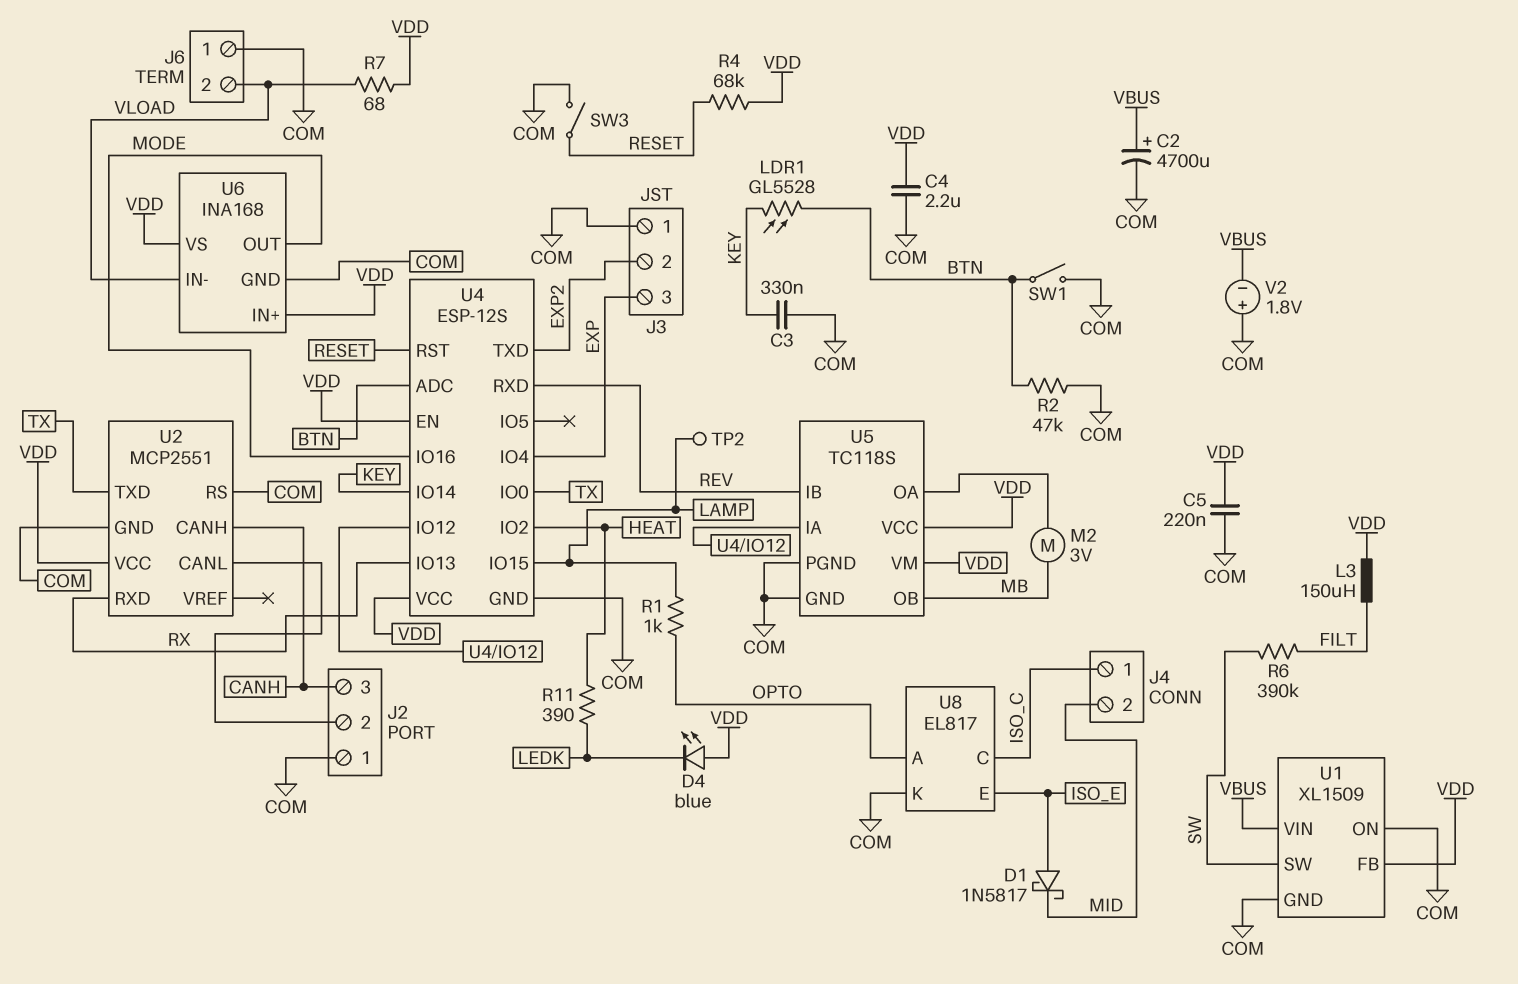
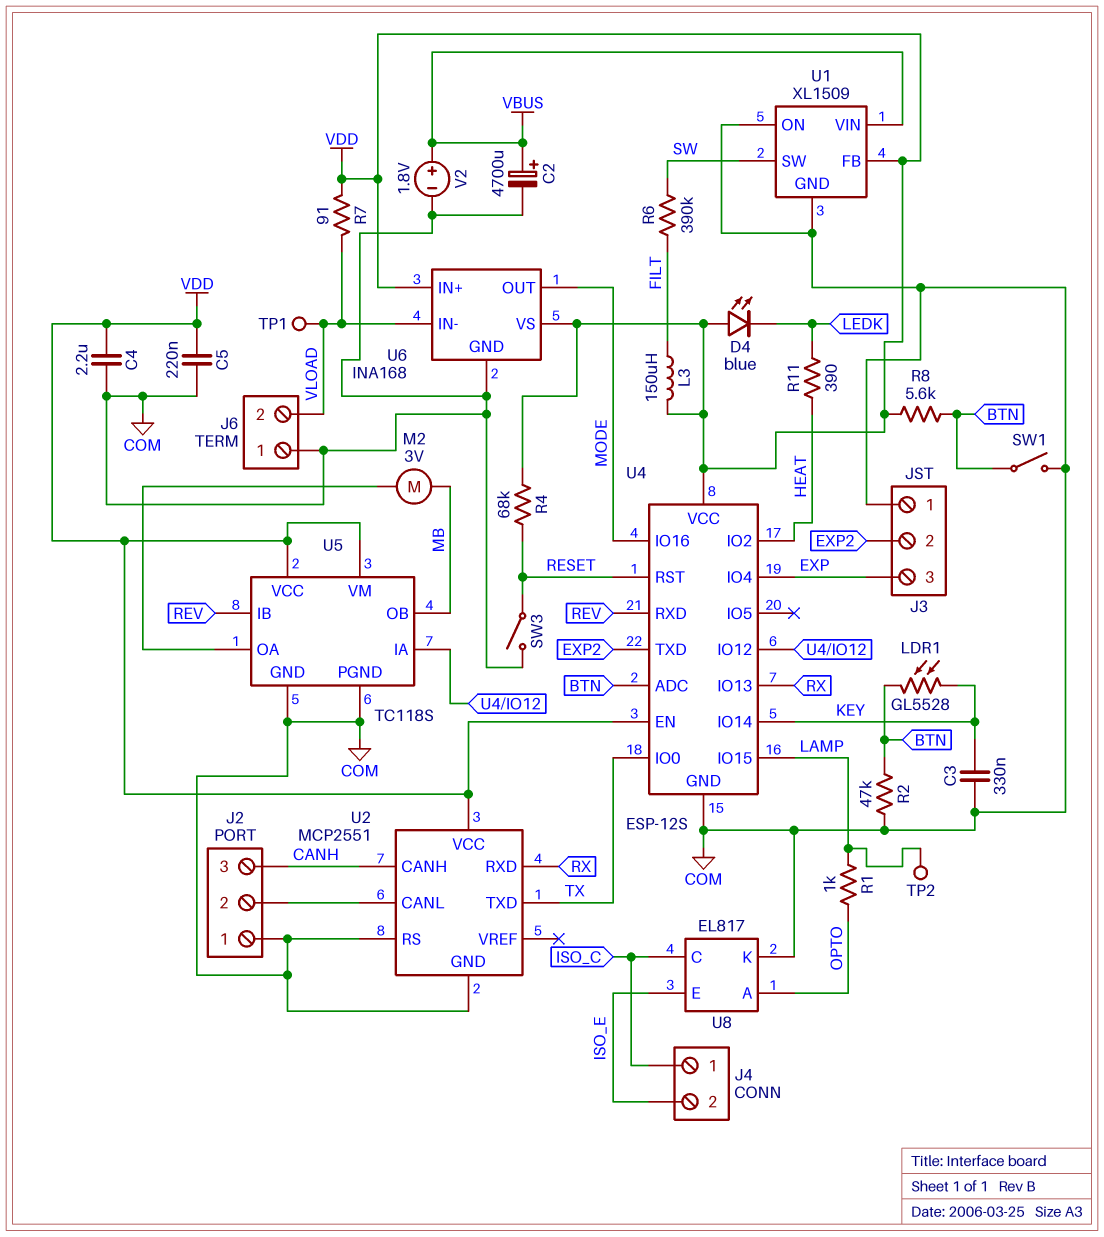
D1: schottky 1N5817 (A ISO_E, K MID) -> none
J4 pin 2: MID -> ISO_E
R7: 68 (VDD, VLOAD) -> 91 (VDD, VLOAD)
R8: none -> 5.6k (BTN, VDD)
TP1: none -> test point (VLOAD)
V2: 1.8V (plus COM, minus VBUS) -> 1.8V (plus VBUS, minus COM)

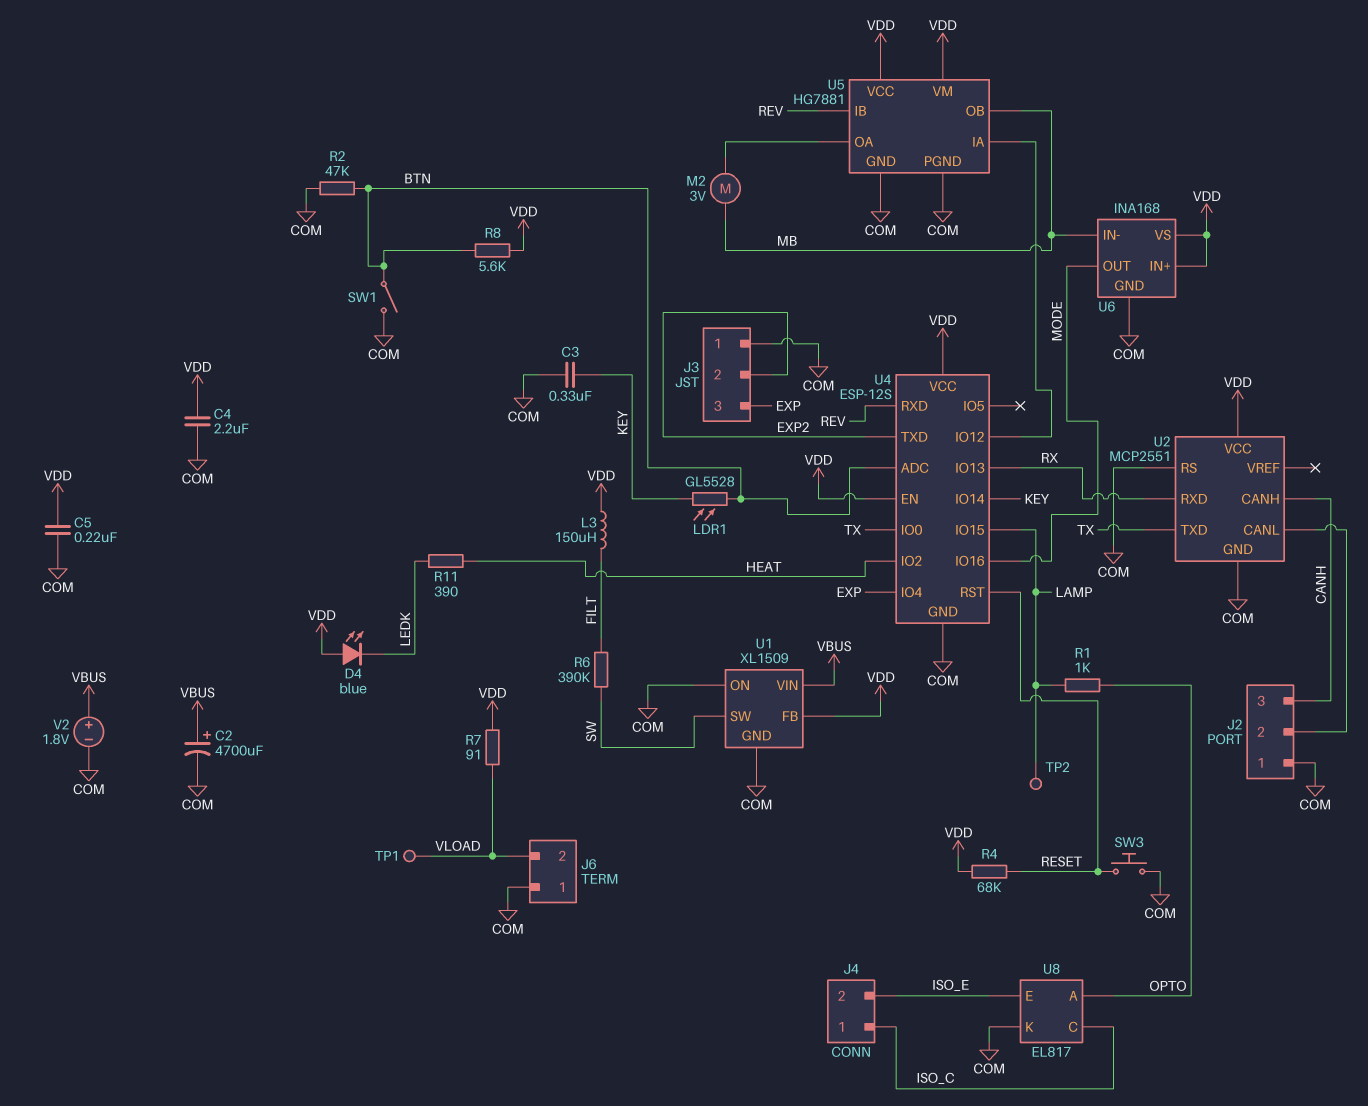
SW3: switch (COM, RESET) -> button (COM, RESET)
U5: TC118S -> HG7881
U6 pin IN-: VLOAD -> MB

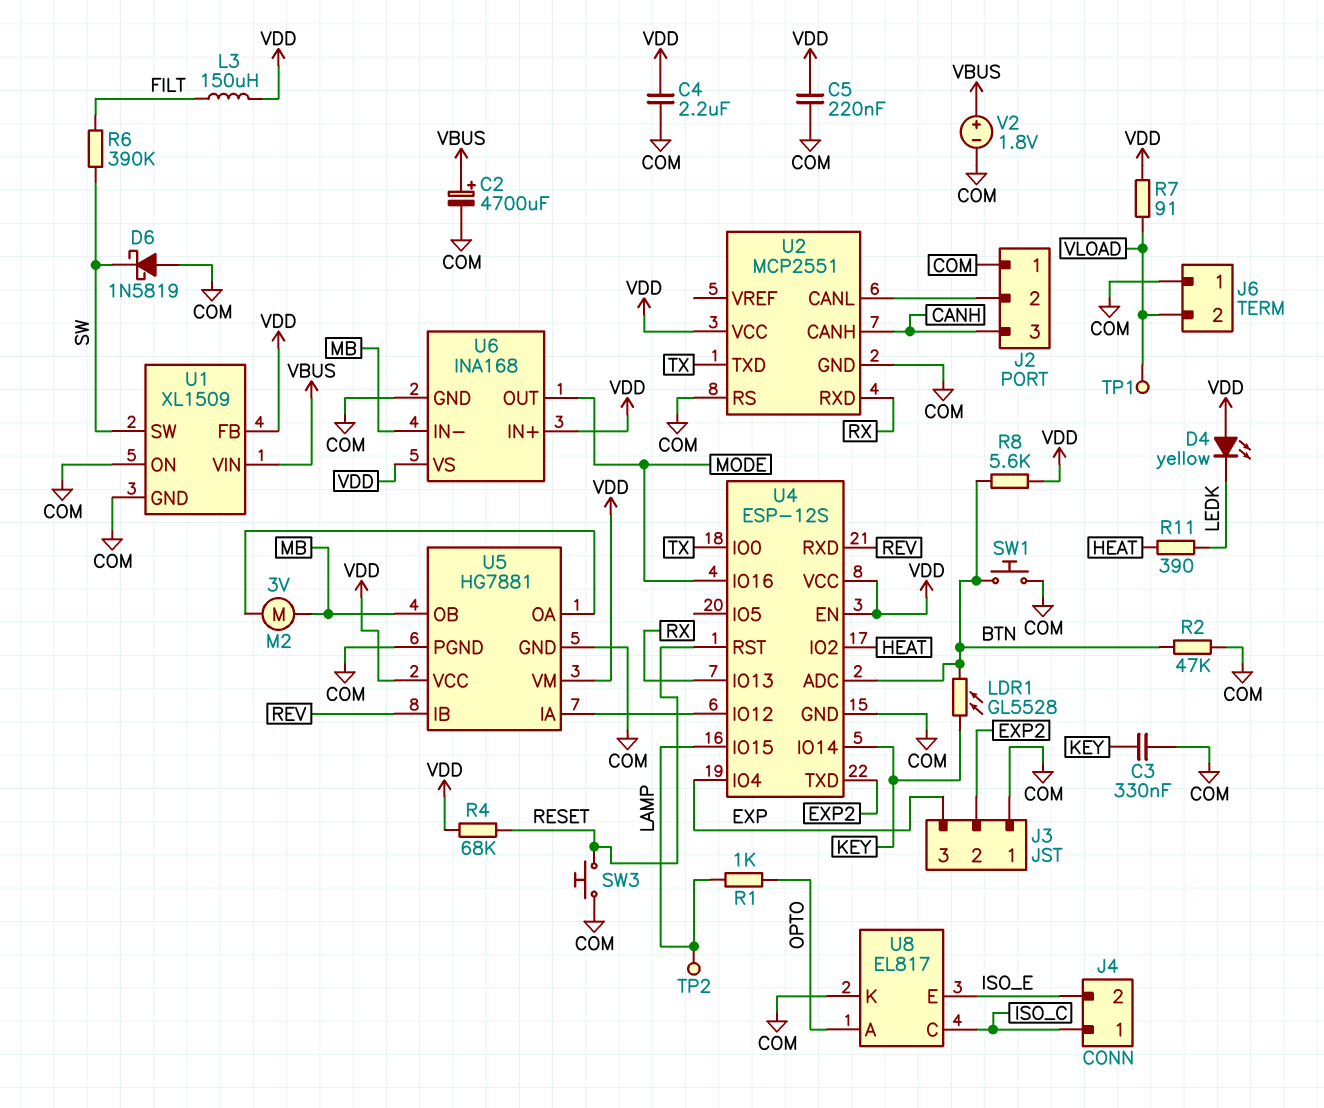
D4: LED blue (A VDD, K LEDK) -> LED yellow (A VDD, K LEDK)
D6: none -> schottky 1N5819 (A COM, K SW)
SW1: switch (BTN, COM) -> button (BTN, COM)

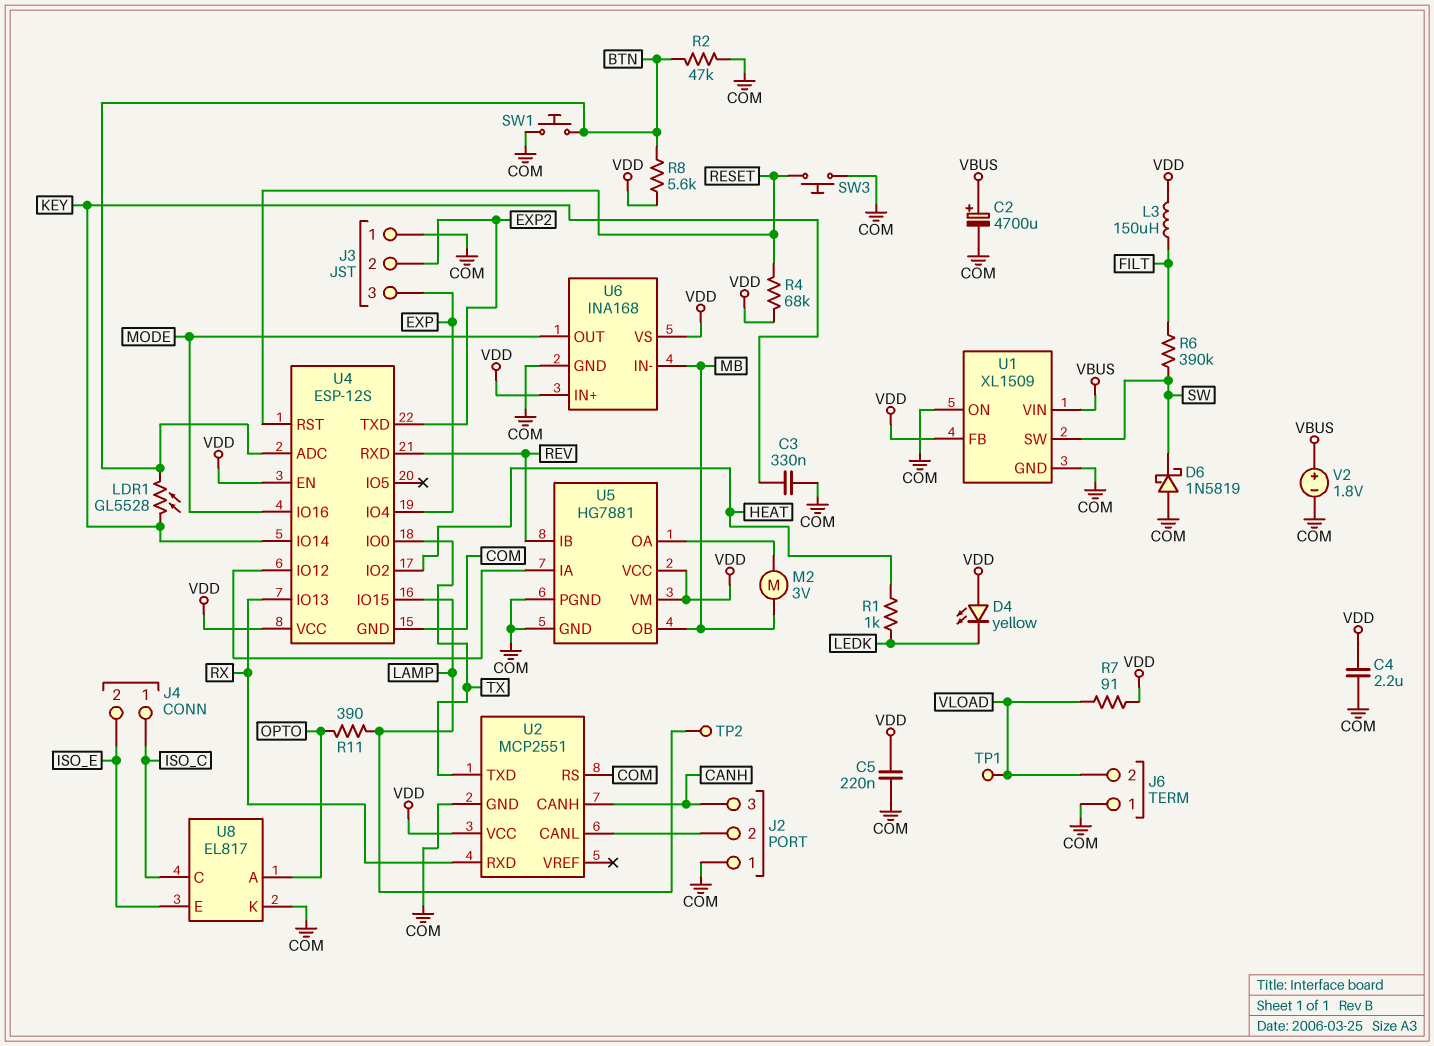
R1: 1k (LAMP, OPTO) -> 1k (HEAT, LEDK)
R11: 390 (HEAT, LEDK) -> 390 (LAMP, OPTO)

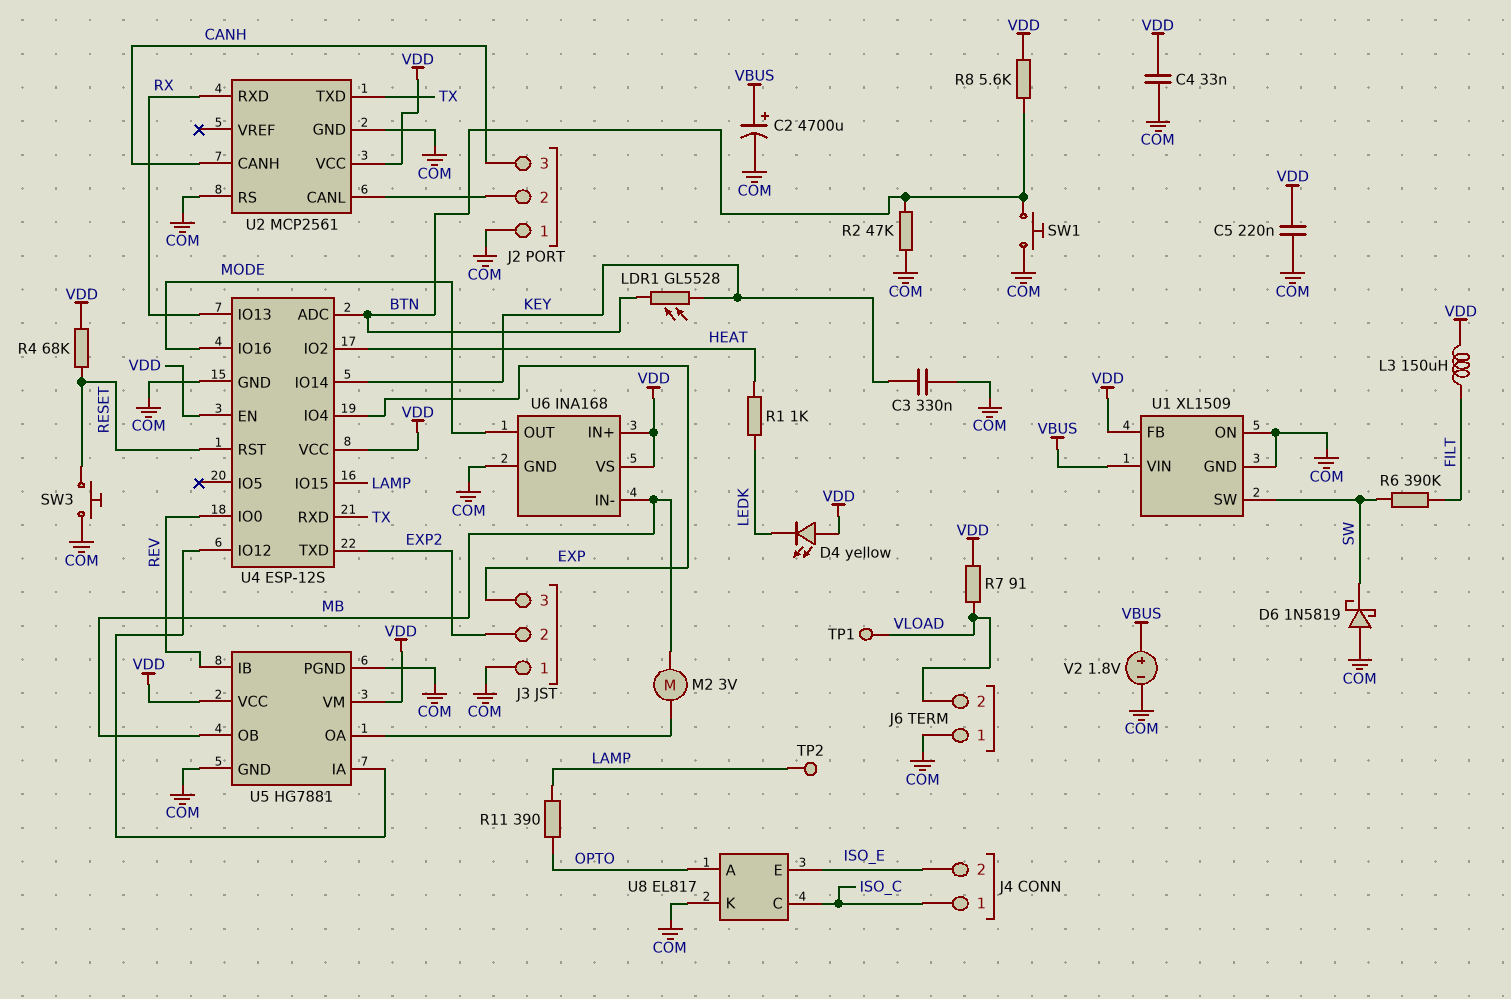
C4: 2.2uF (COM, VDD) -> 33nF (COM, VDD)
U2: MCP2551 -> MCP2561
U4 pin IO0: TX -> REV
U4 pin RXD: REV -> TX

